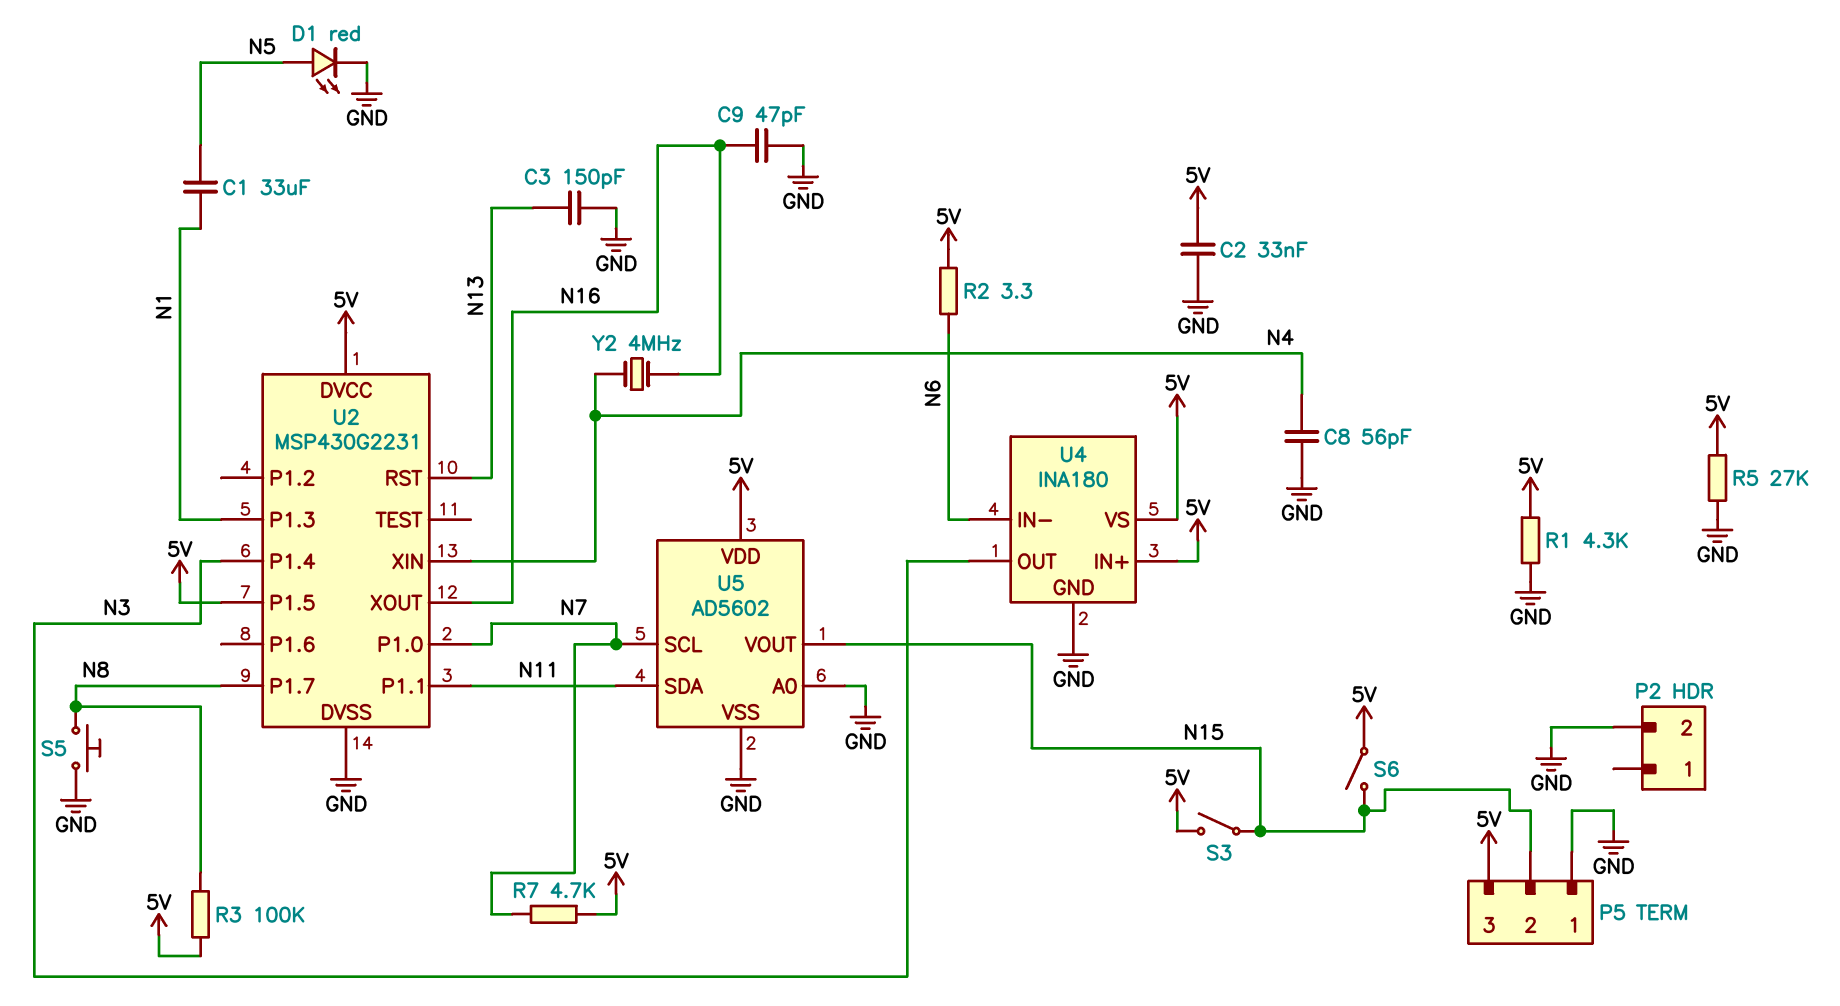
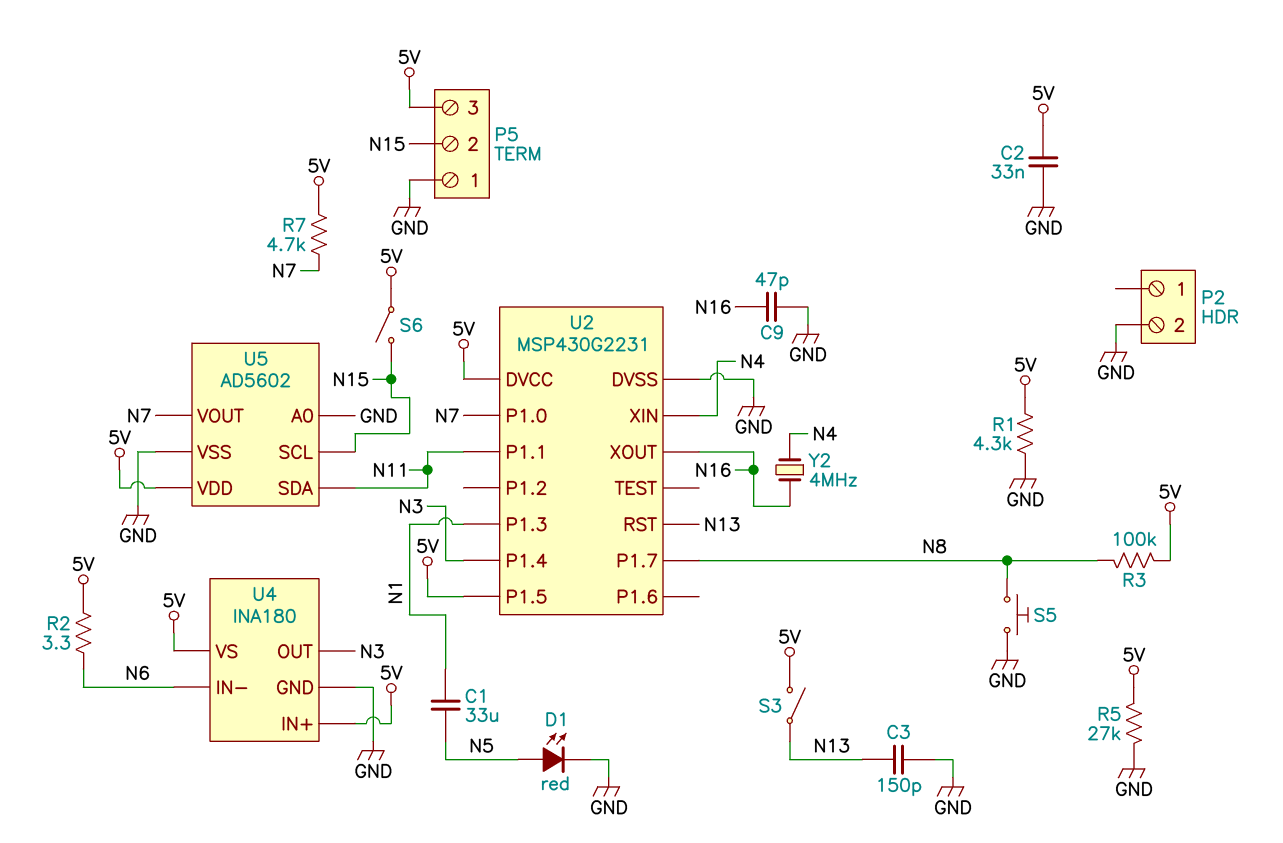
C8: 56pF (GND, N4) -> none
S3: switch (5V, N15) -> switch (5V, N13)
U5 pin SCL: N7 -> N15
U5 pin VOUT: N15 -> N7

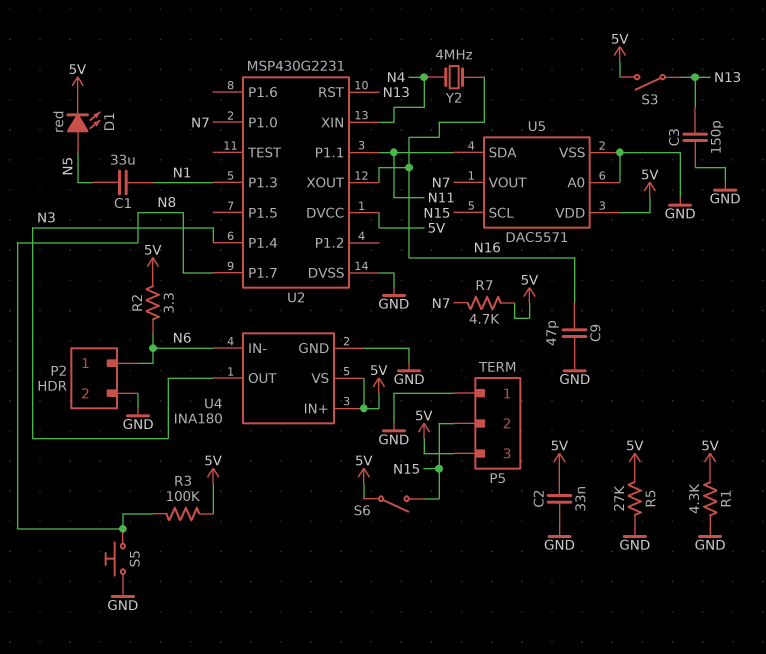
D1: LED red (A N5, K GND) -> LED red (A N5, K 5V)
P2 pin 1: none -> N6
U2 pin P1.5: 5V -> none
U5: AD5602 -> DAC5571

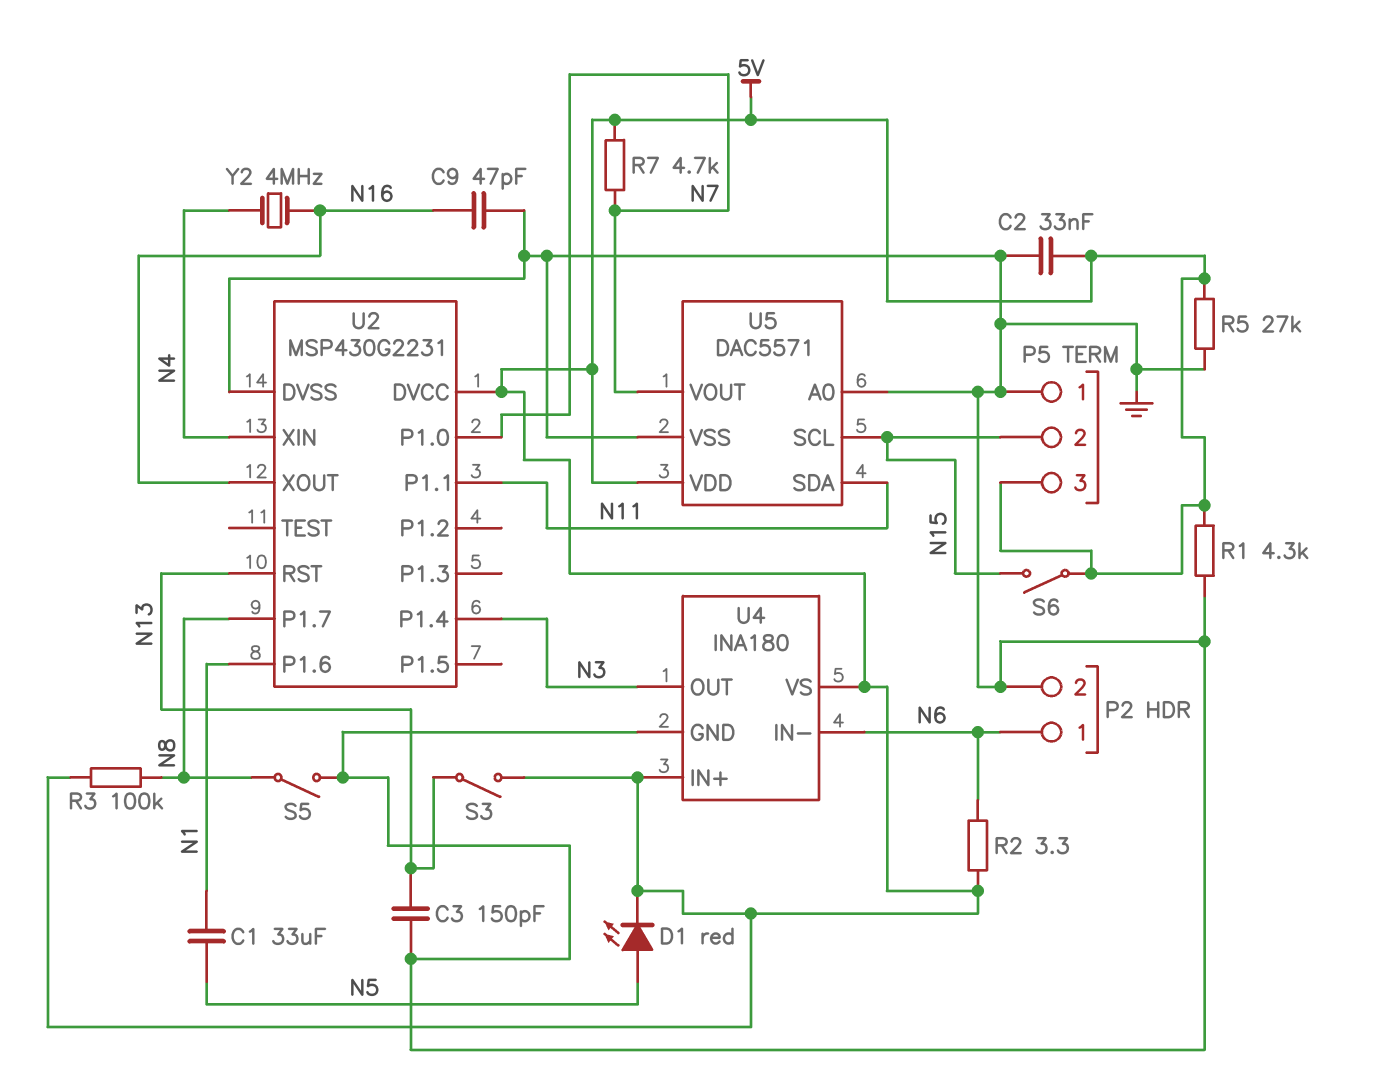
S5: button (GND, N8) -> switch (GND, N8)
U2 pin P1.3: N1 -> none
U2 pin P1.6: none -> N1

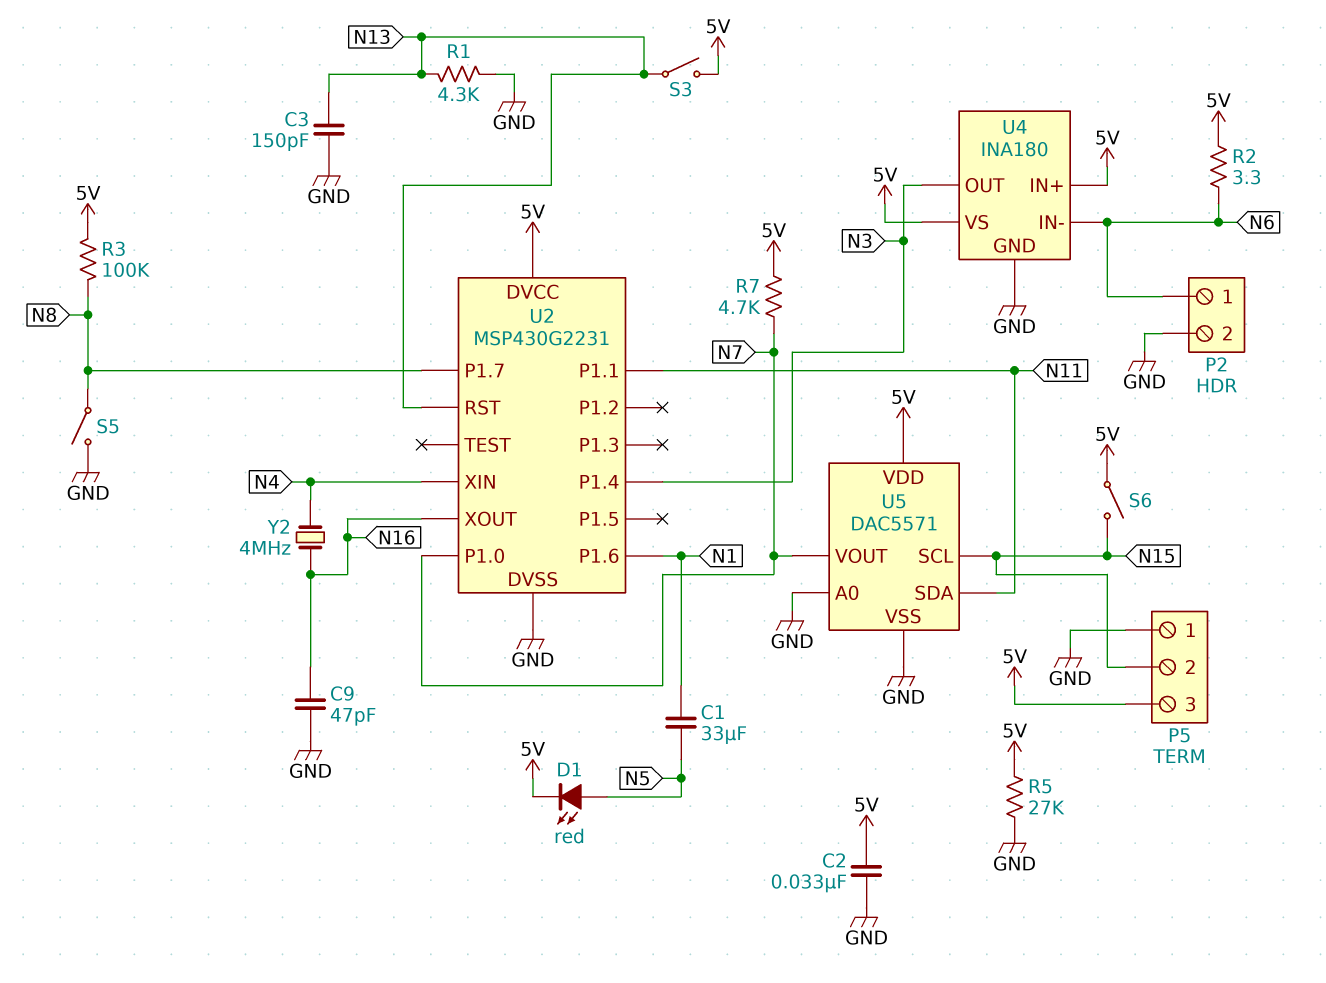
R1: 4.3k (5V, GND) -> 4.3k (GND, N13)

